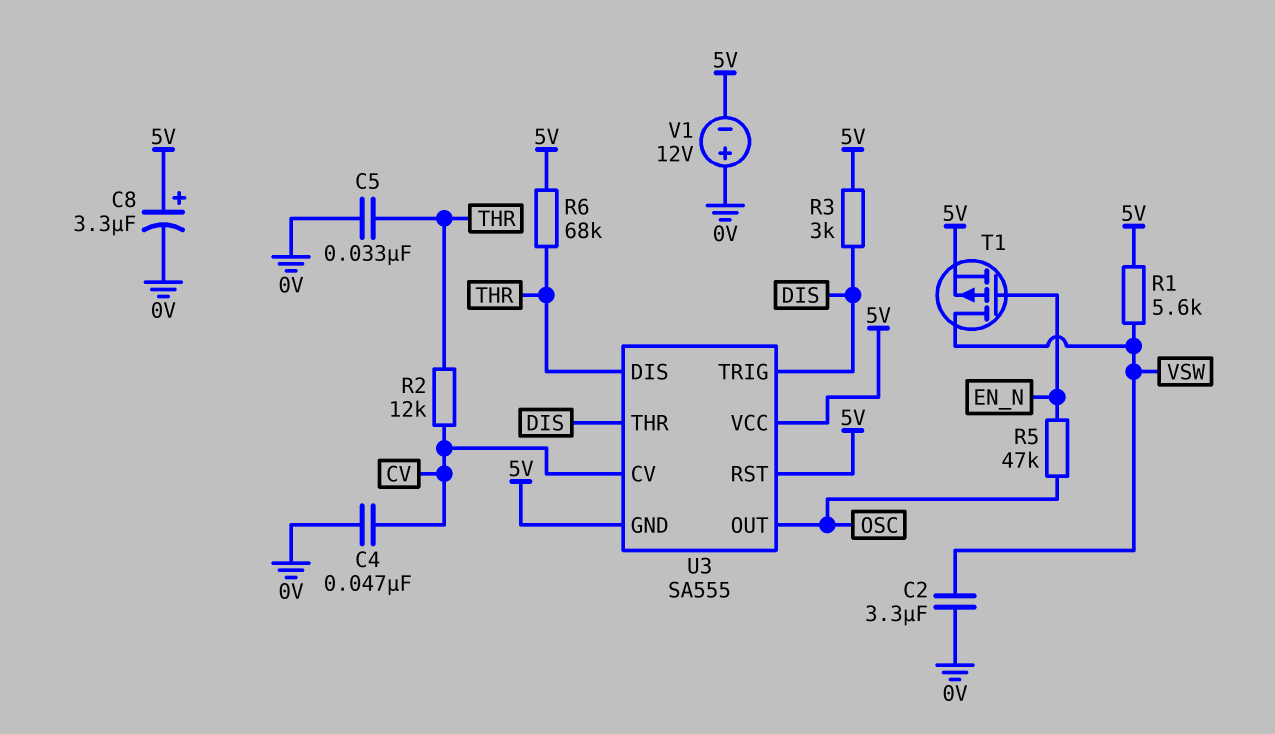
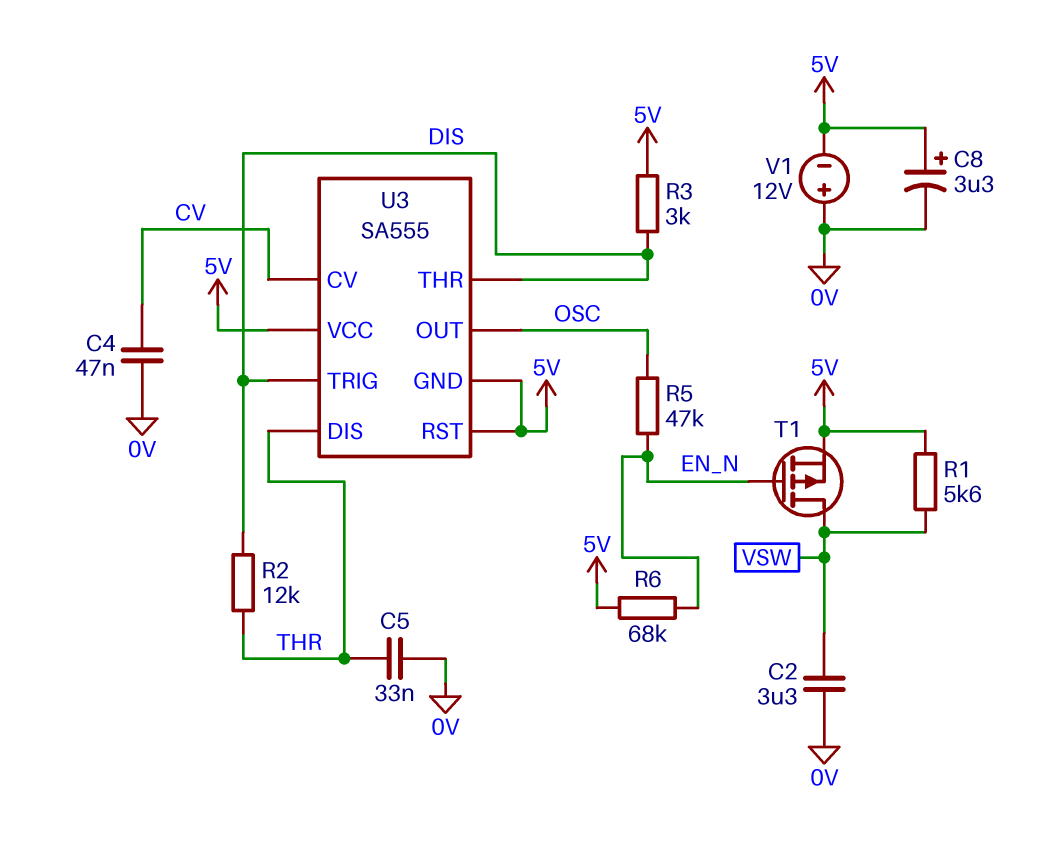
R2: 12k (CV, THR) -> 12k (DIS, THR)
R6: 68k (5V, THR) -> 68k (5V, EN_N)

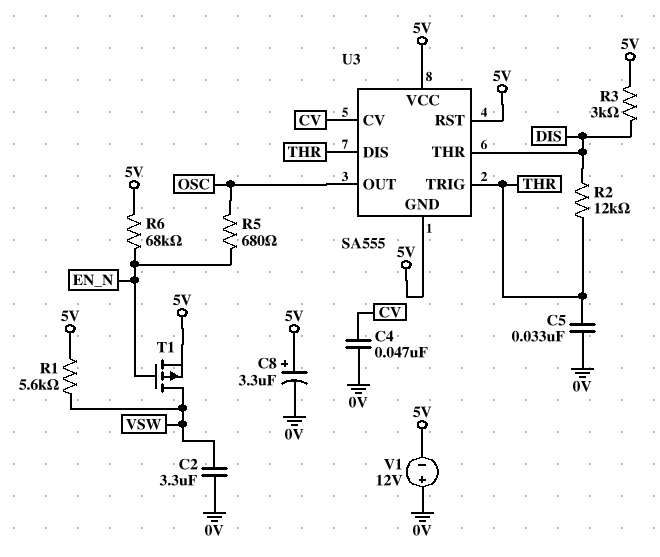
R5: 47k (EN_N, OSC) -> 680 (EN_N, OSC)
U3 pin TRIG: DIS -> THR

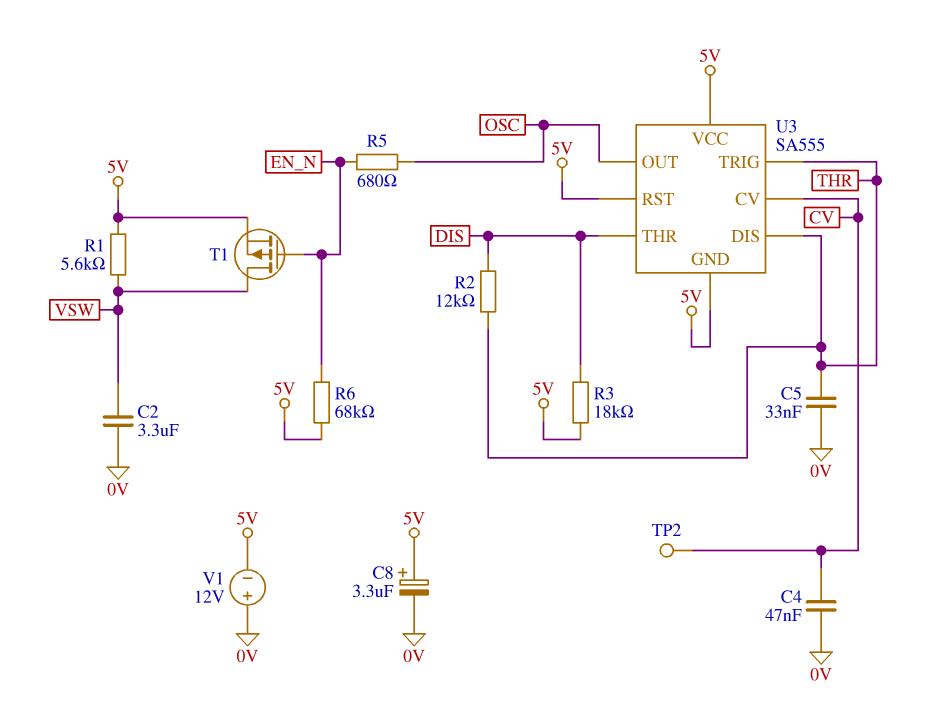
R3: 3k (5V, DIS) -> 18k (5V, DIS)
TP2: none -> test point (CV)

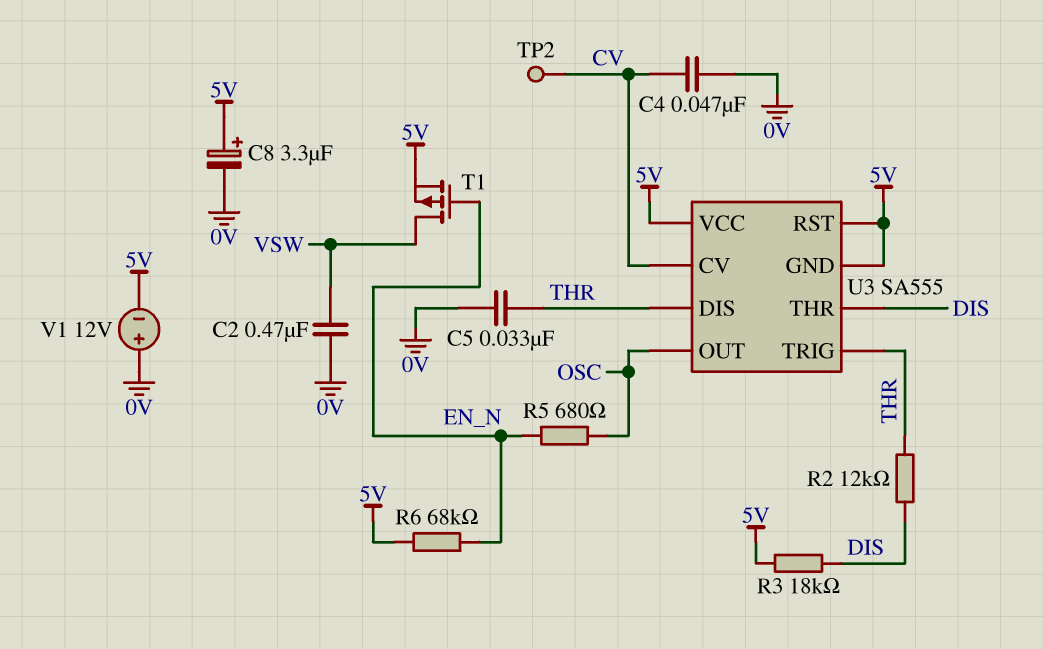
C2: 3.3uF (0V, VSW) -> 470nF (0V, VSW)
R1: 5.6k (5V, VSW) -> none

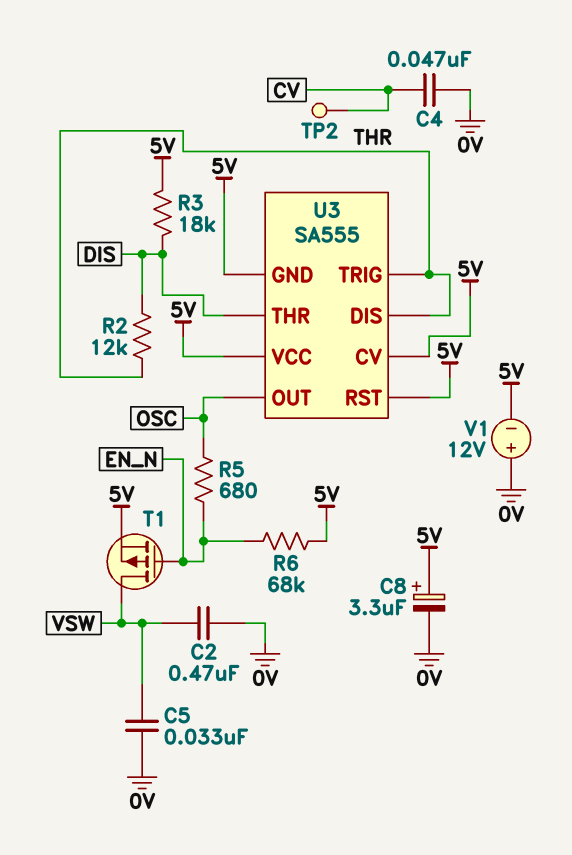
C5: 33nF (0V, THR) -> 33nF (0V, VSW)
U3 pin CV: CV -> 5V

